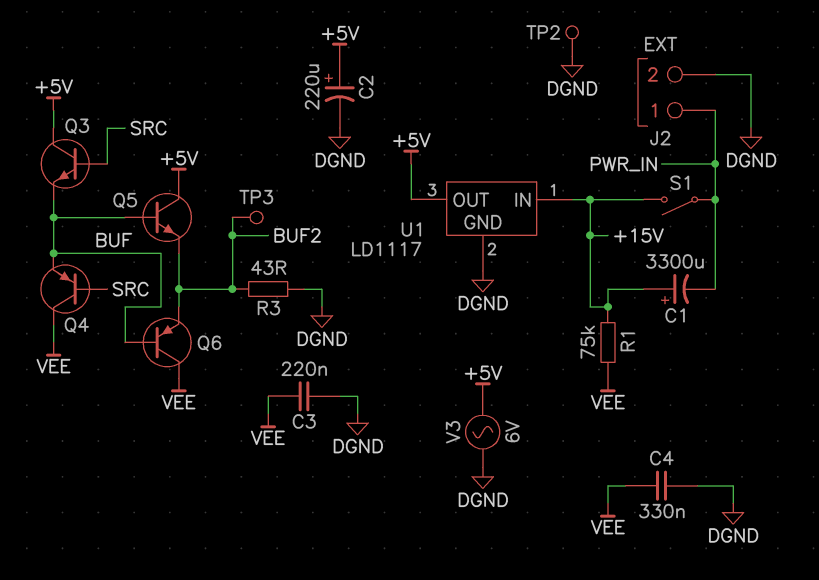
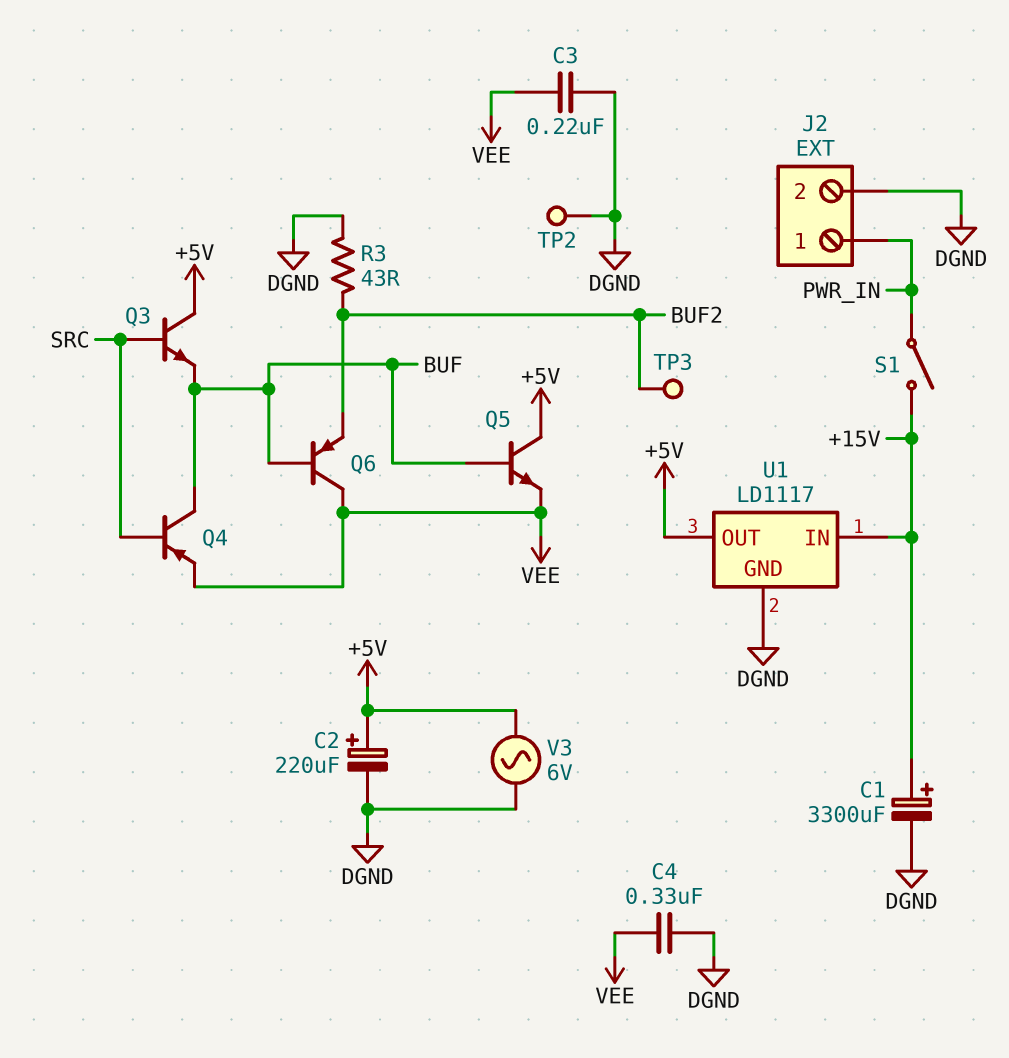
C1: 3300uF (plus +15V, minus PWR_IN) -> 3300uF (plus +15V, minus DGND)
Q4: PNP (B SRC, C VEE, E BUF) -> PNP (B SRC, C BUF, E VEE)
Q5: NPN (B BUF, C +5V, E BUF2) -> NPN (B BUF, C +5V, E VEE)
R1: 75k (+15V, VEE) -> none

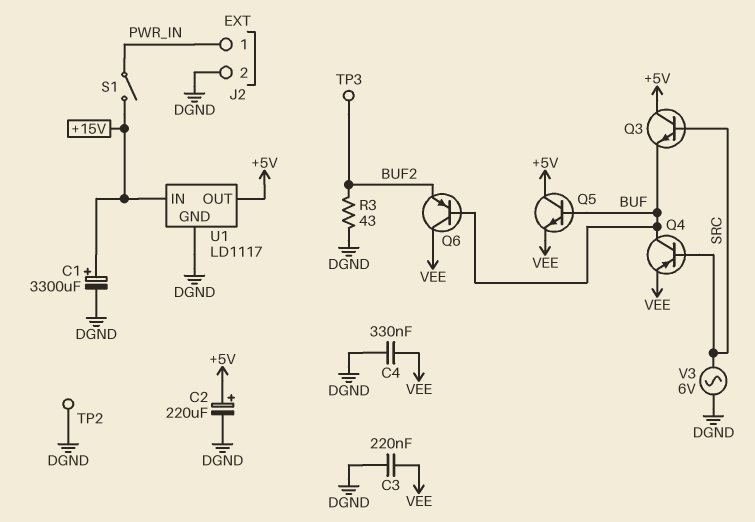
V3: AC 6V (+5V, DGND) -> AC 6V (DGND, SRC)

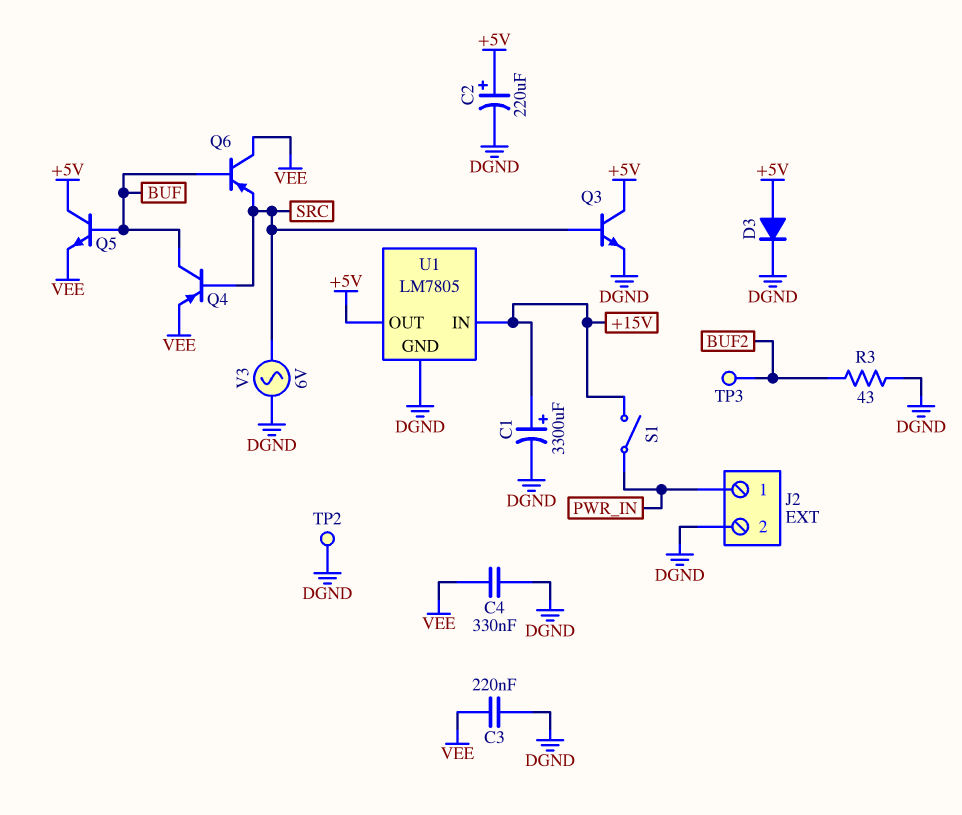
D3: none -> diode (A +5V, K DGND)
Q3: NPN (B SRC, C +5V, E BUF) -> NPN (B SRC, C +5V, E DGND)
Q6: PNP (B BUF, C VEE, E BUF2) -> PNP (B BUF, C VEE, E SRC)
U1: LD1117 -> LM7805

